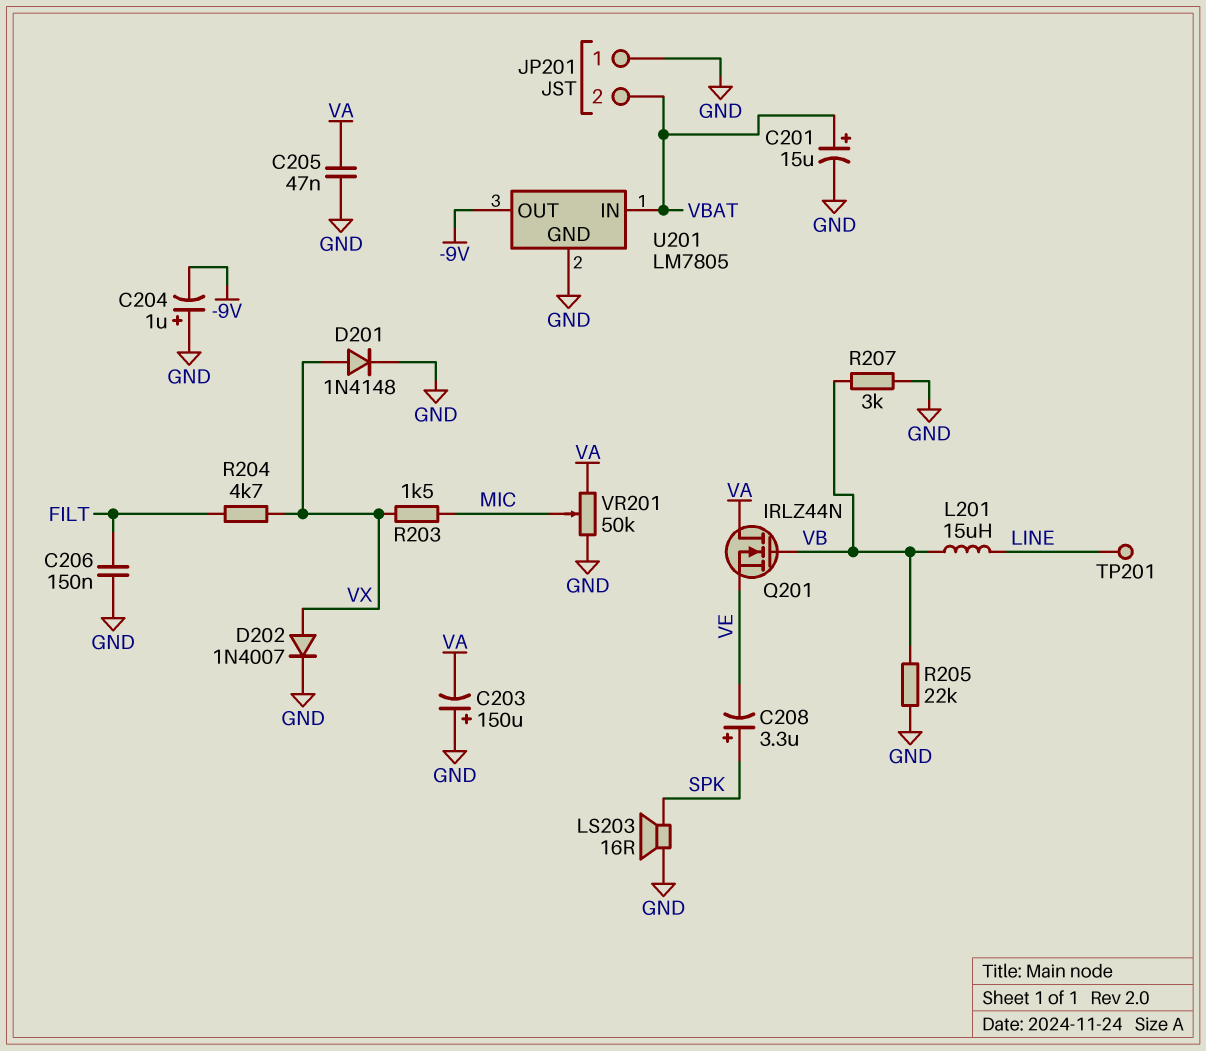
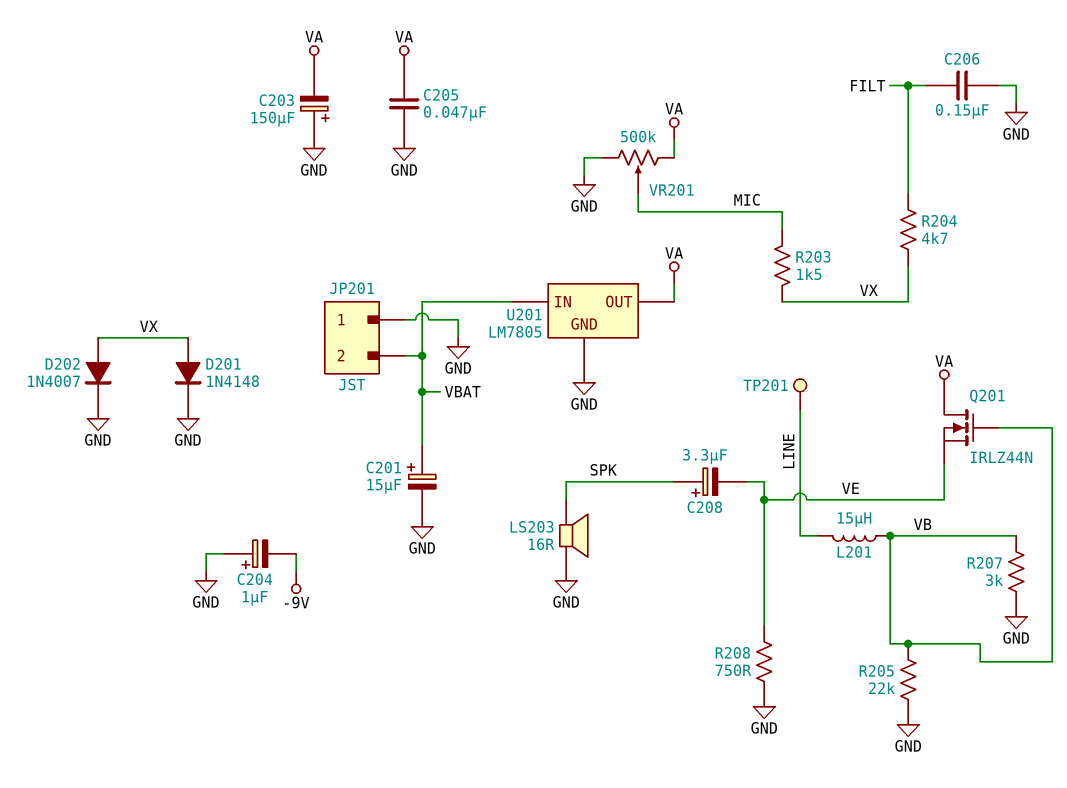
R208: none -> 750 (GND, VE)
U201 pin OUT: -9V -> VA
VR201: 50k (GND, VA, wiper MIC) -> 500k (GND, VA, wiper MIC)

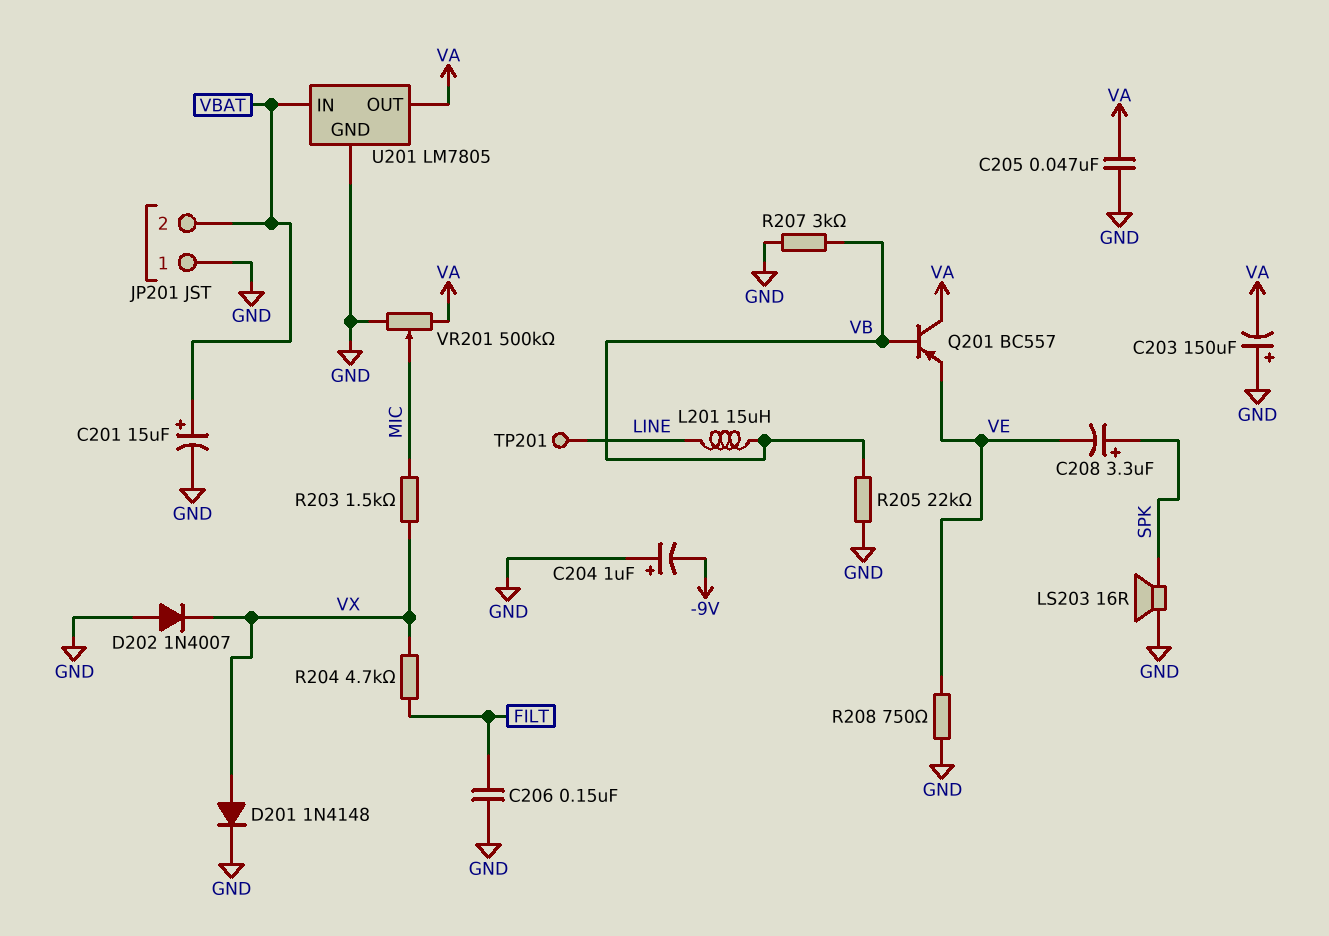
D202: diode 1N4007 (A VX, K GND) -> diode 1N4007 (A GND, K VX)
Q201: NMOS IRLZ44N (G VB, D VA, S VE) -> PNP BC557 (B VB, C VA, E VE)

